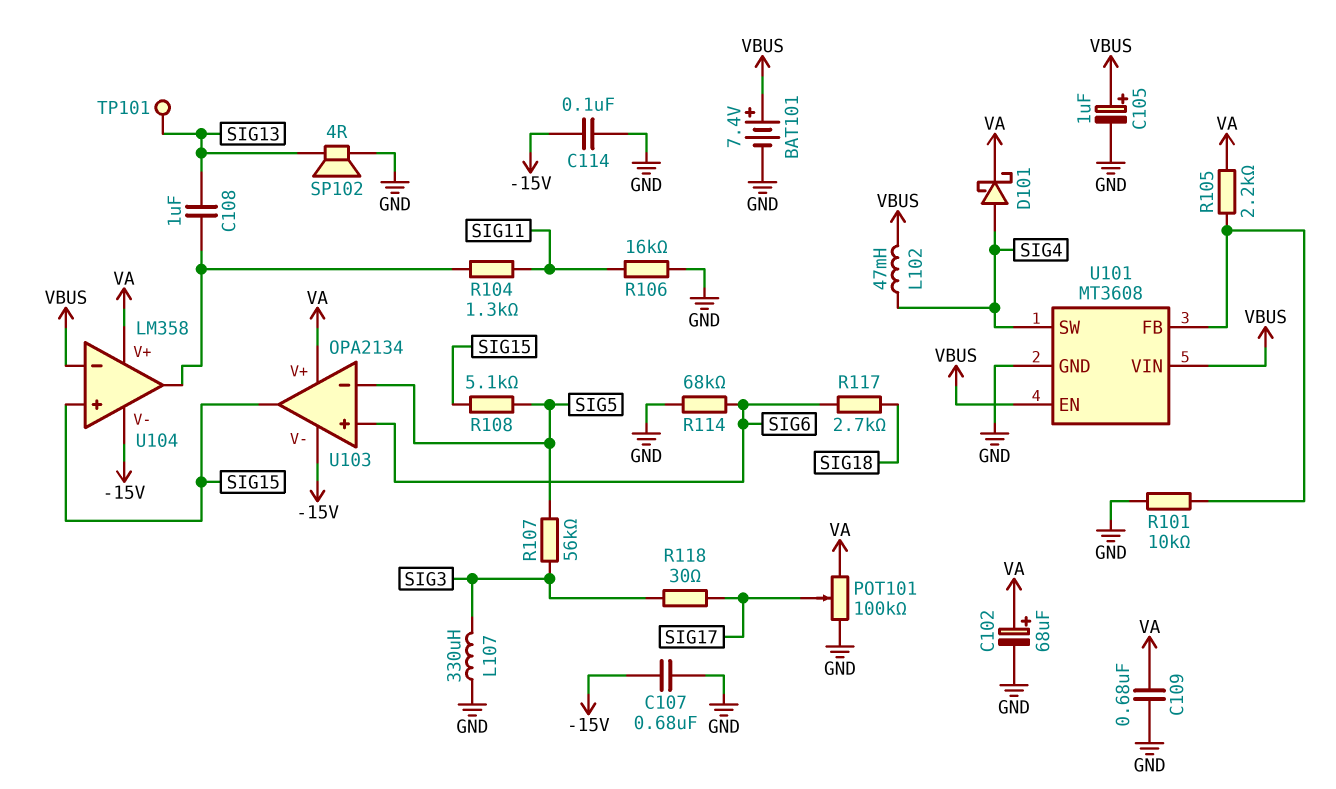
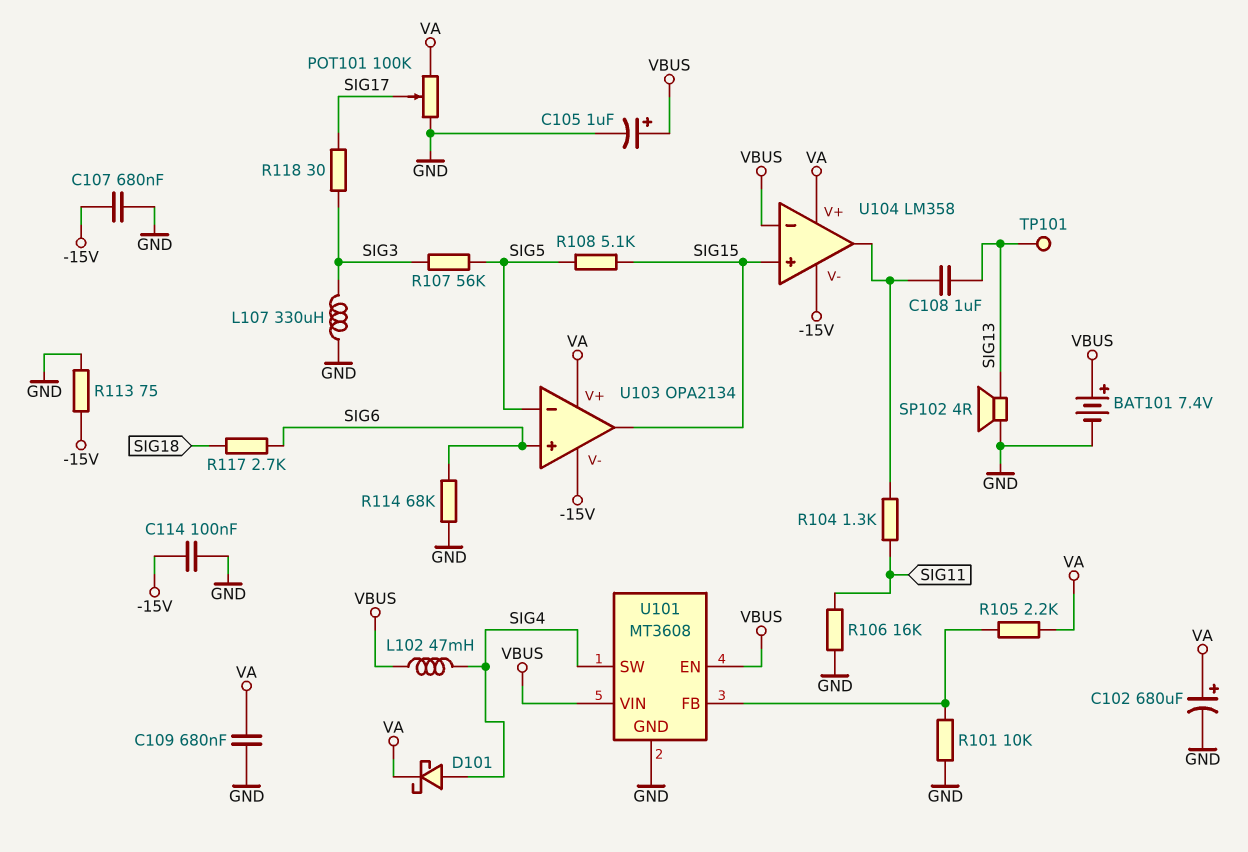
C102: 68uF (plus VA, minus GND) -> 680uF (plus VA, minus GND)
R113: none -> 75 (-15V, GND)

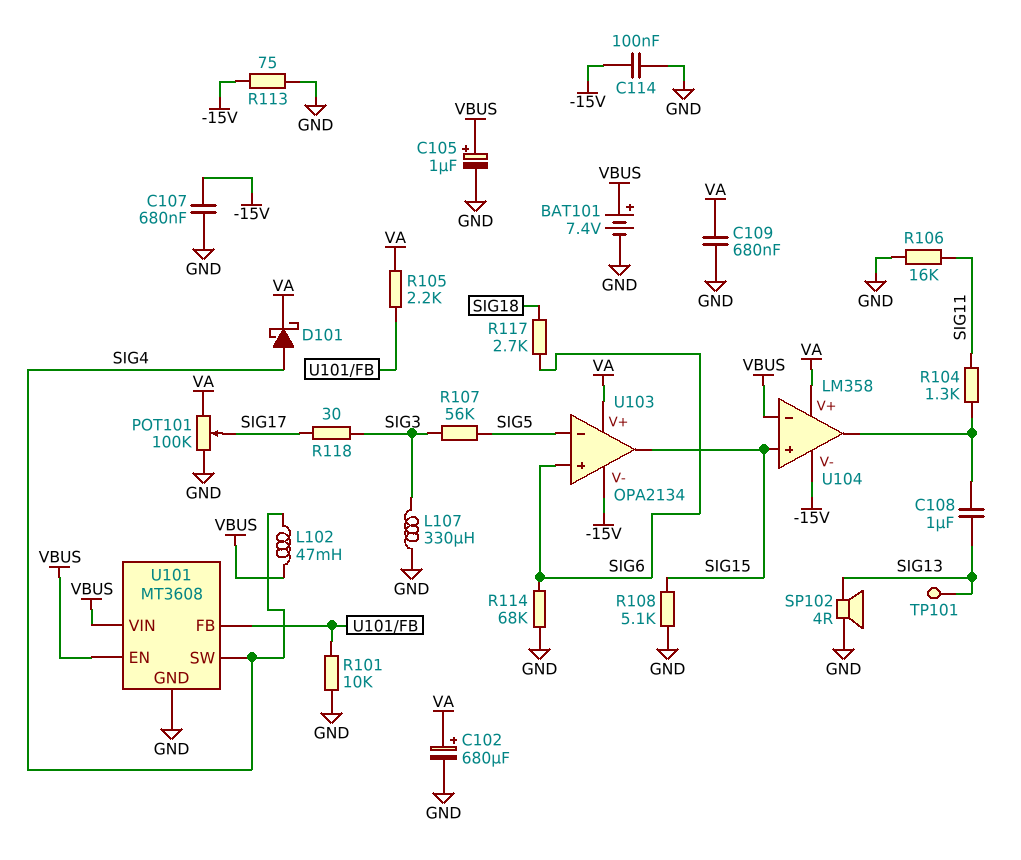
R108: 5.1k (SIG5, SIG15) -> 5.1k (GND, SIG15)

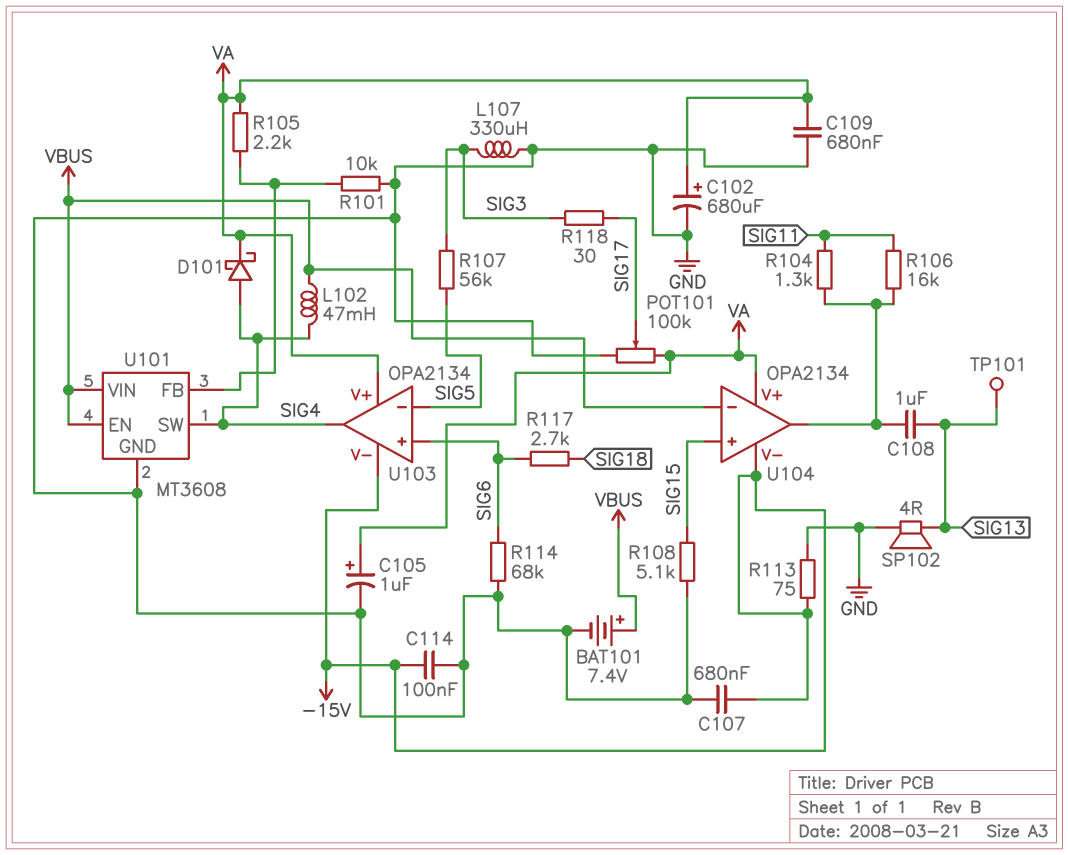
C105: 1uF (plus VBUS, minus GND) -> 1uF (plus VA, minus GND)
R106: 16k (GND, SIG11) -> 16k (SIG11, U104/out)
U103 pin out: SIG15 -> SIG4
U104: LM358 -> OPA2134

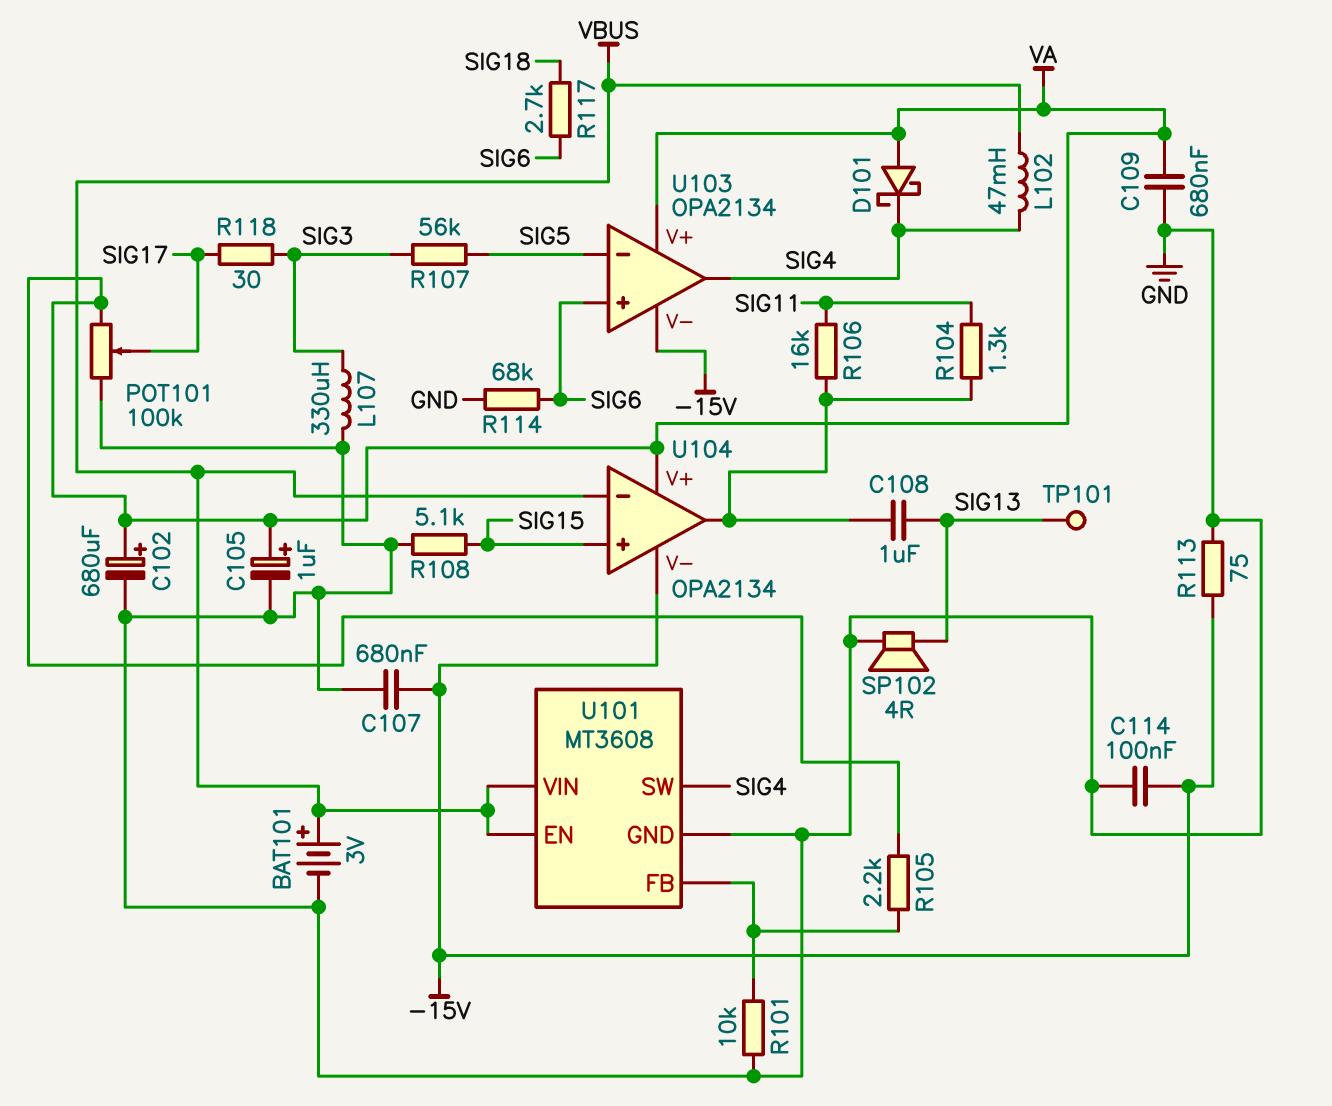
BAT101: 7.4V (plus VBUS, minus GND) -> 3V (plus VBUS, minus GND)
D101: schottky (A SIG4, K VA) -> schottky (A VA, K SIG4)

